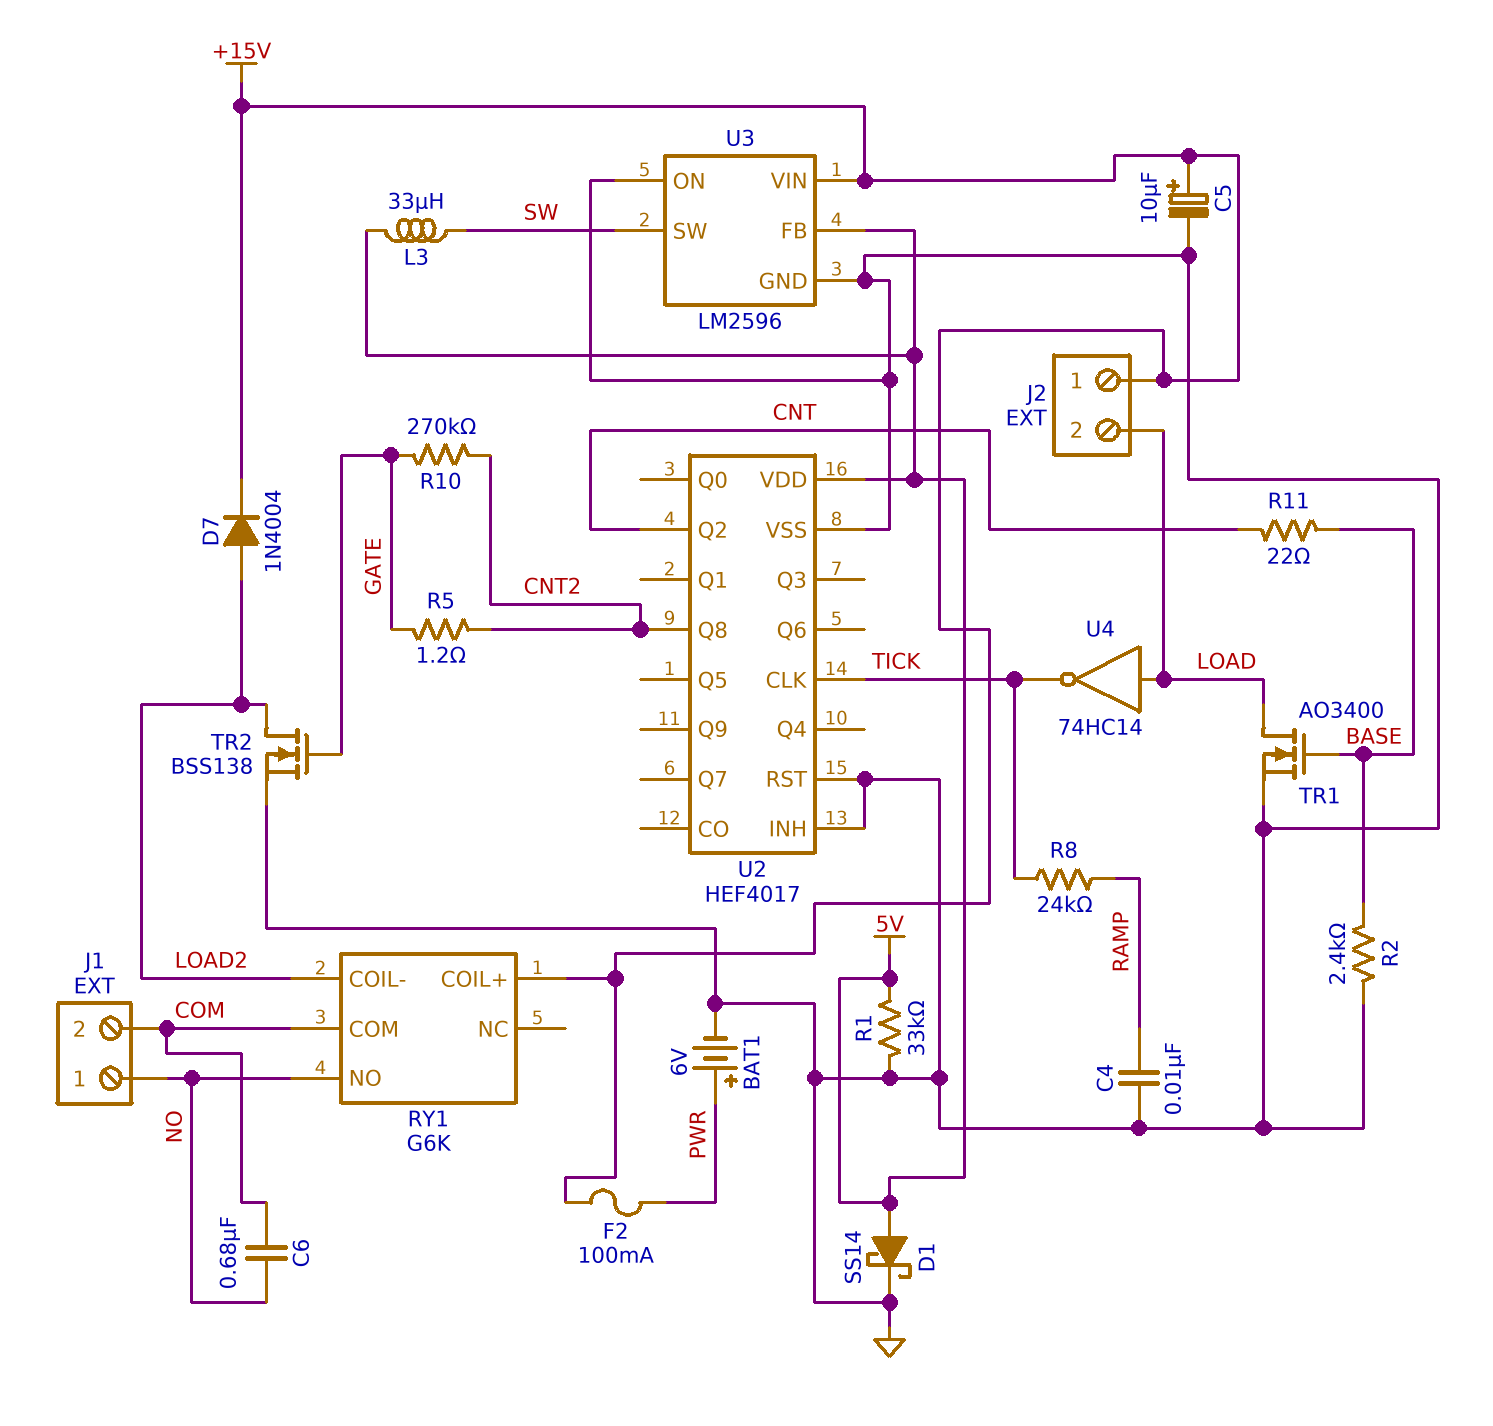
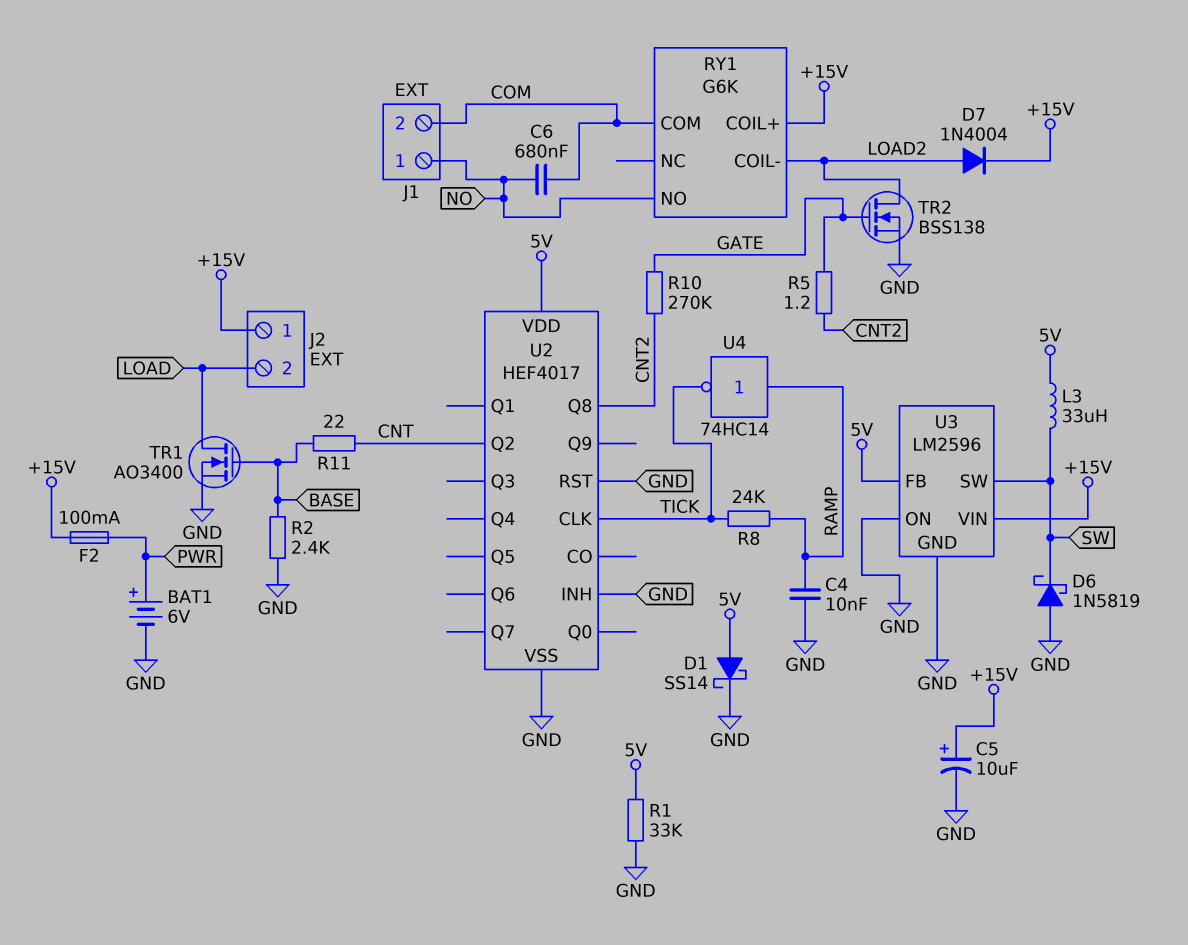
D6: none -> schottky 1N5819 (A GND, K SW)
U4: NOT 74HC14 (in LOAD, out TICK) -> NOT 74HC14 (in RAMP, out TICK)

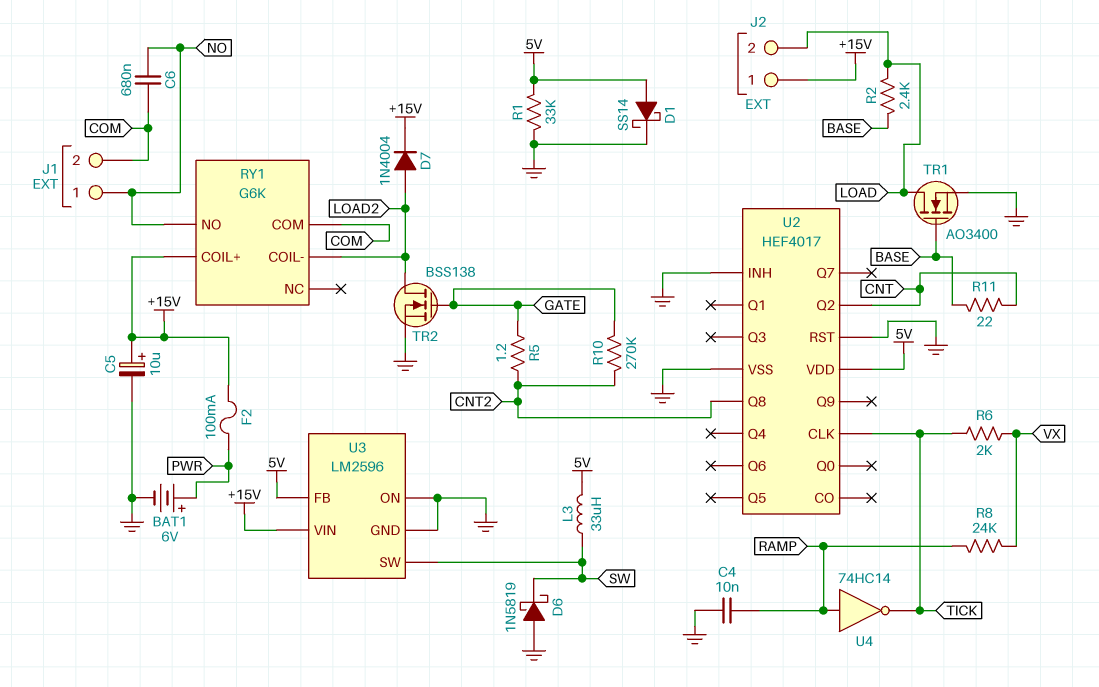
R2: 2.4k (BASE, GND) -> 2.4k (BASE, LOAD)
R6: none -> 2k (TICK, VX)
R8: 24k (RAMP, TICK) -> 24k (RAMP, VX)

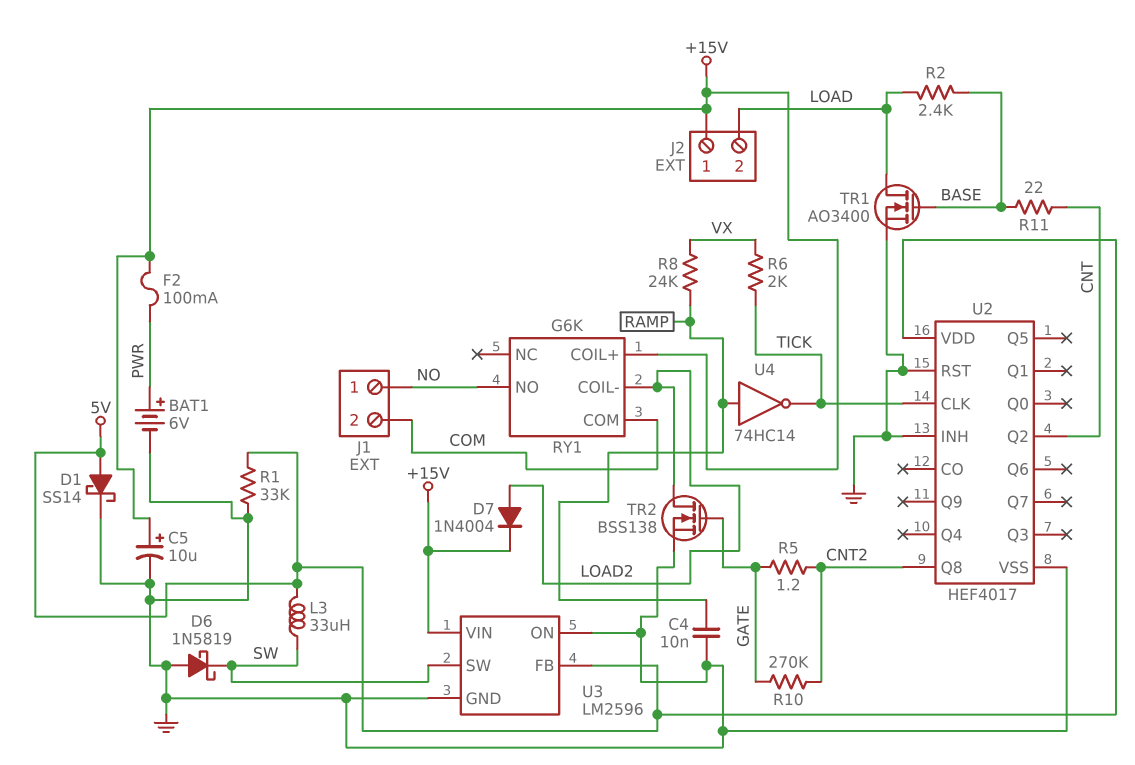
C6: 680nF (COM, NO) -> none

